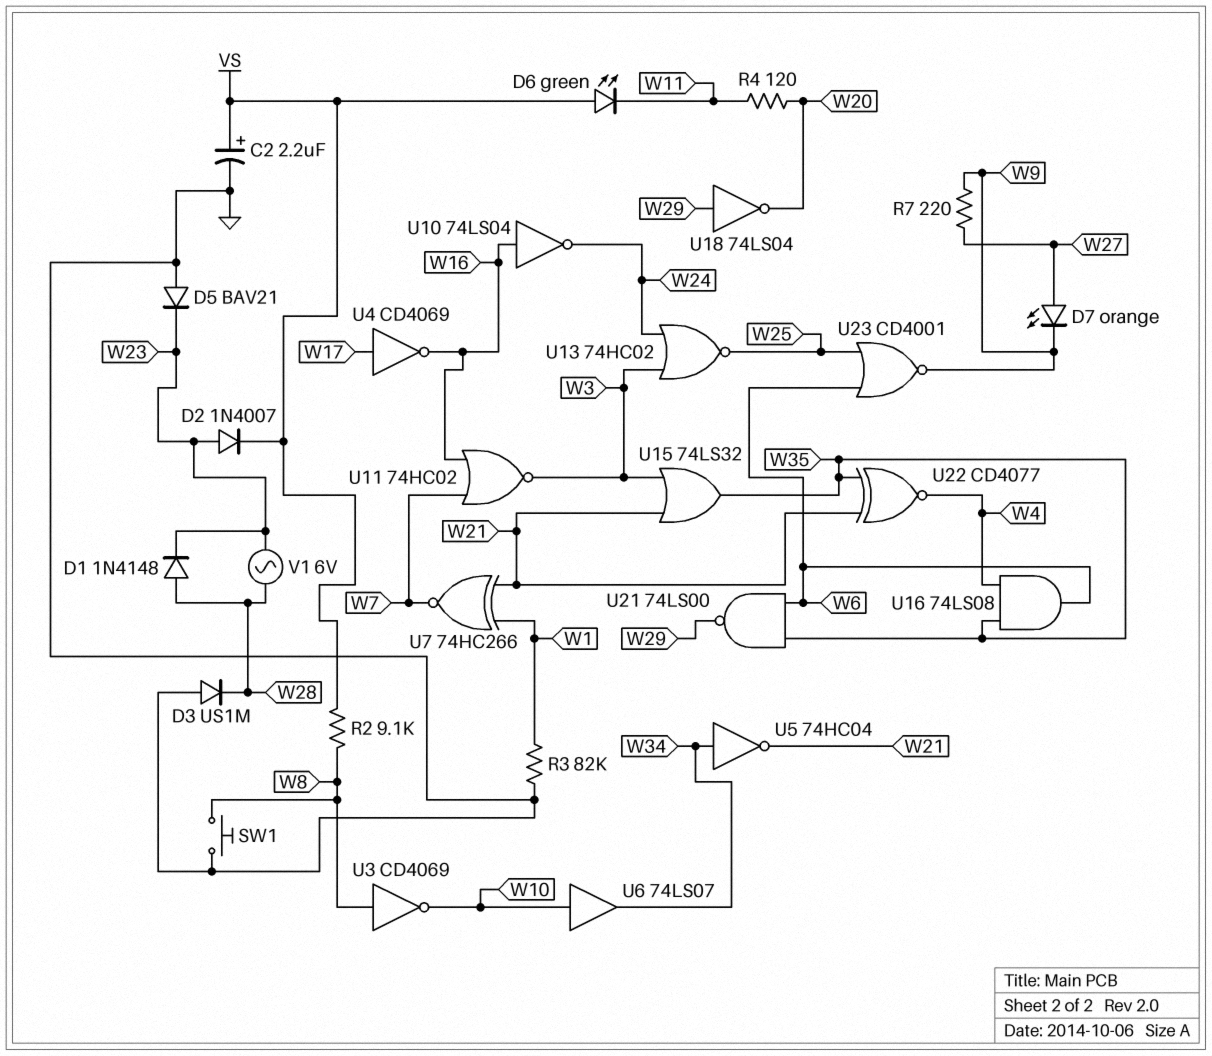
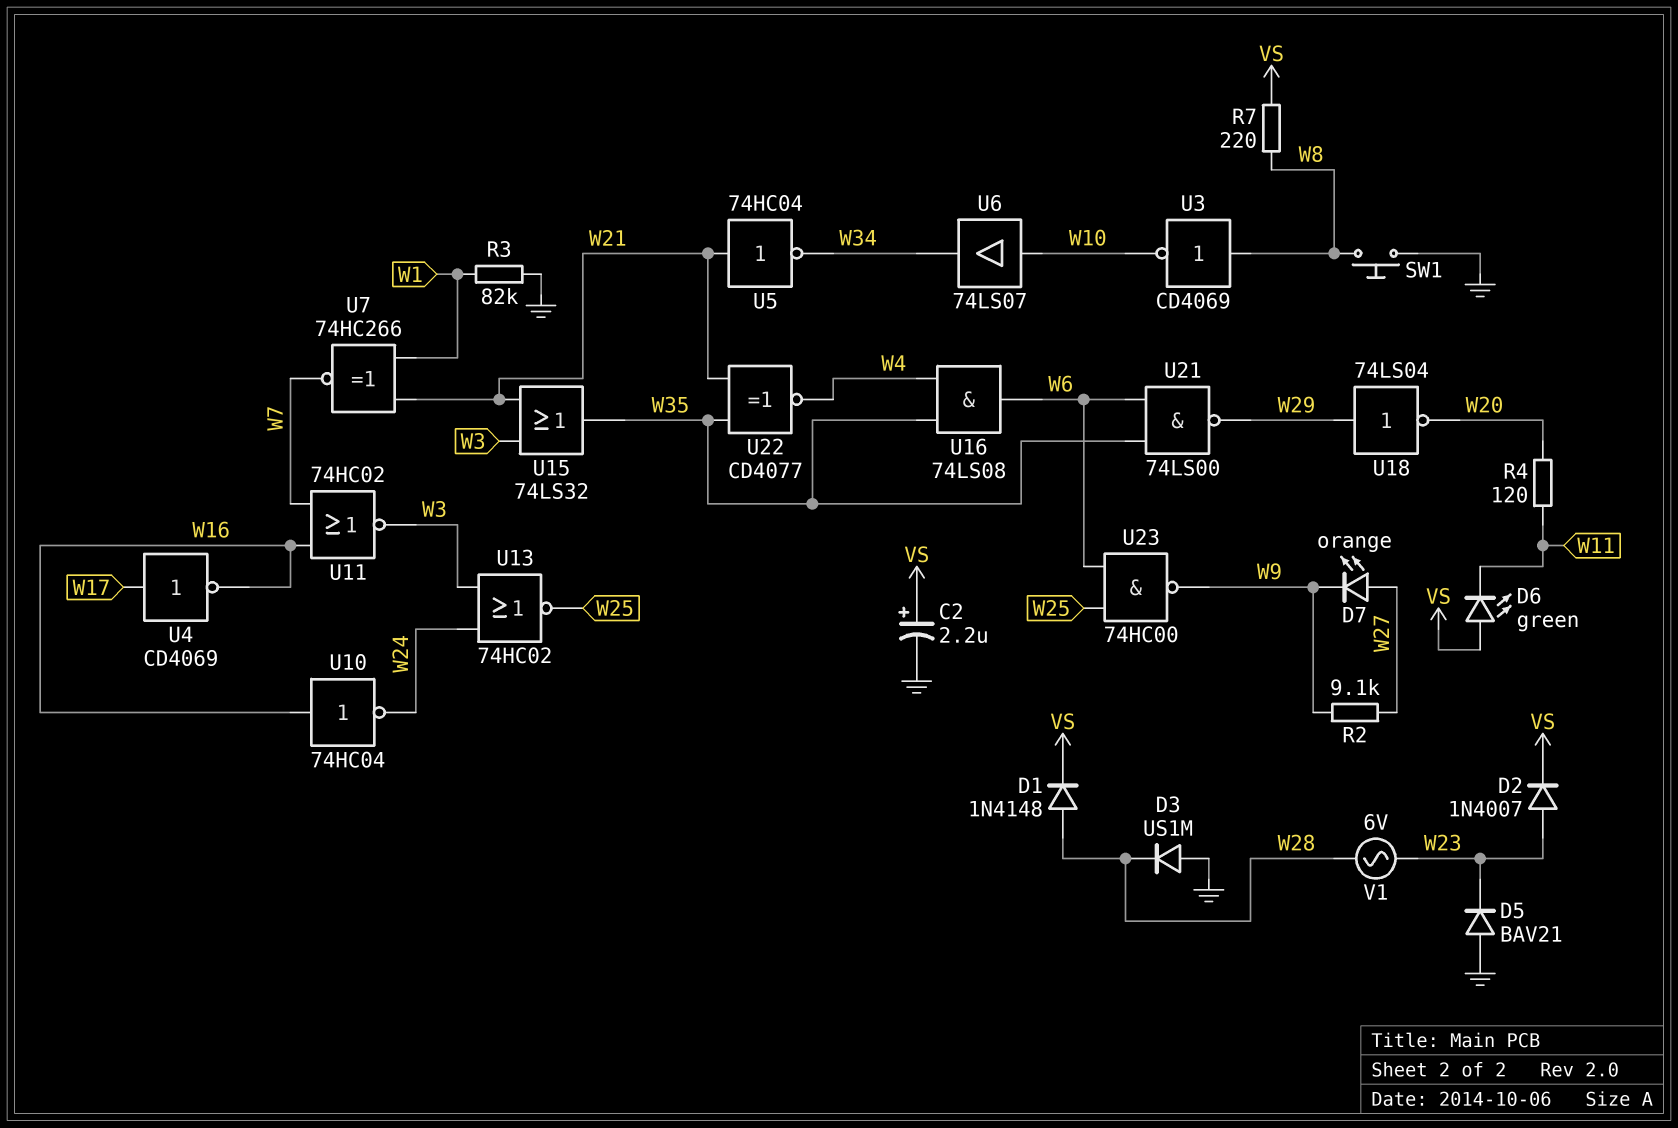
D1: diode 1N4148 (A W28, K W23) -> diode 1N4148 (A W28, K VS)
R2: 9.1k (VS, W8) -> 9.1k (W9, W27)
R7: 220 (W9, W27) -> 220 (VS, W8)
U5: NOT 74HC04 (in W34, out W21) -> NOT 74HC04 (in W21, out W34)
U10: NOT 74LS04 (in W16, out W24) -> NOT 74HC04 (in W16, out W24)
U23: NOR CD4001 (in W6, in W25, out W9) -> NAND 74HC00 (in W6, in W25, out W9)

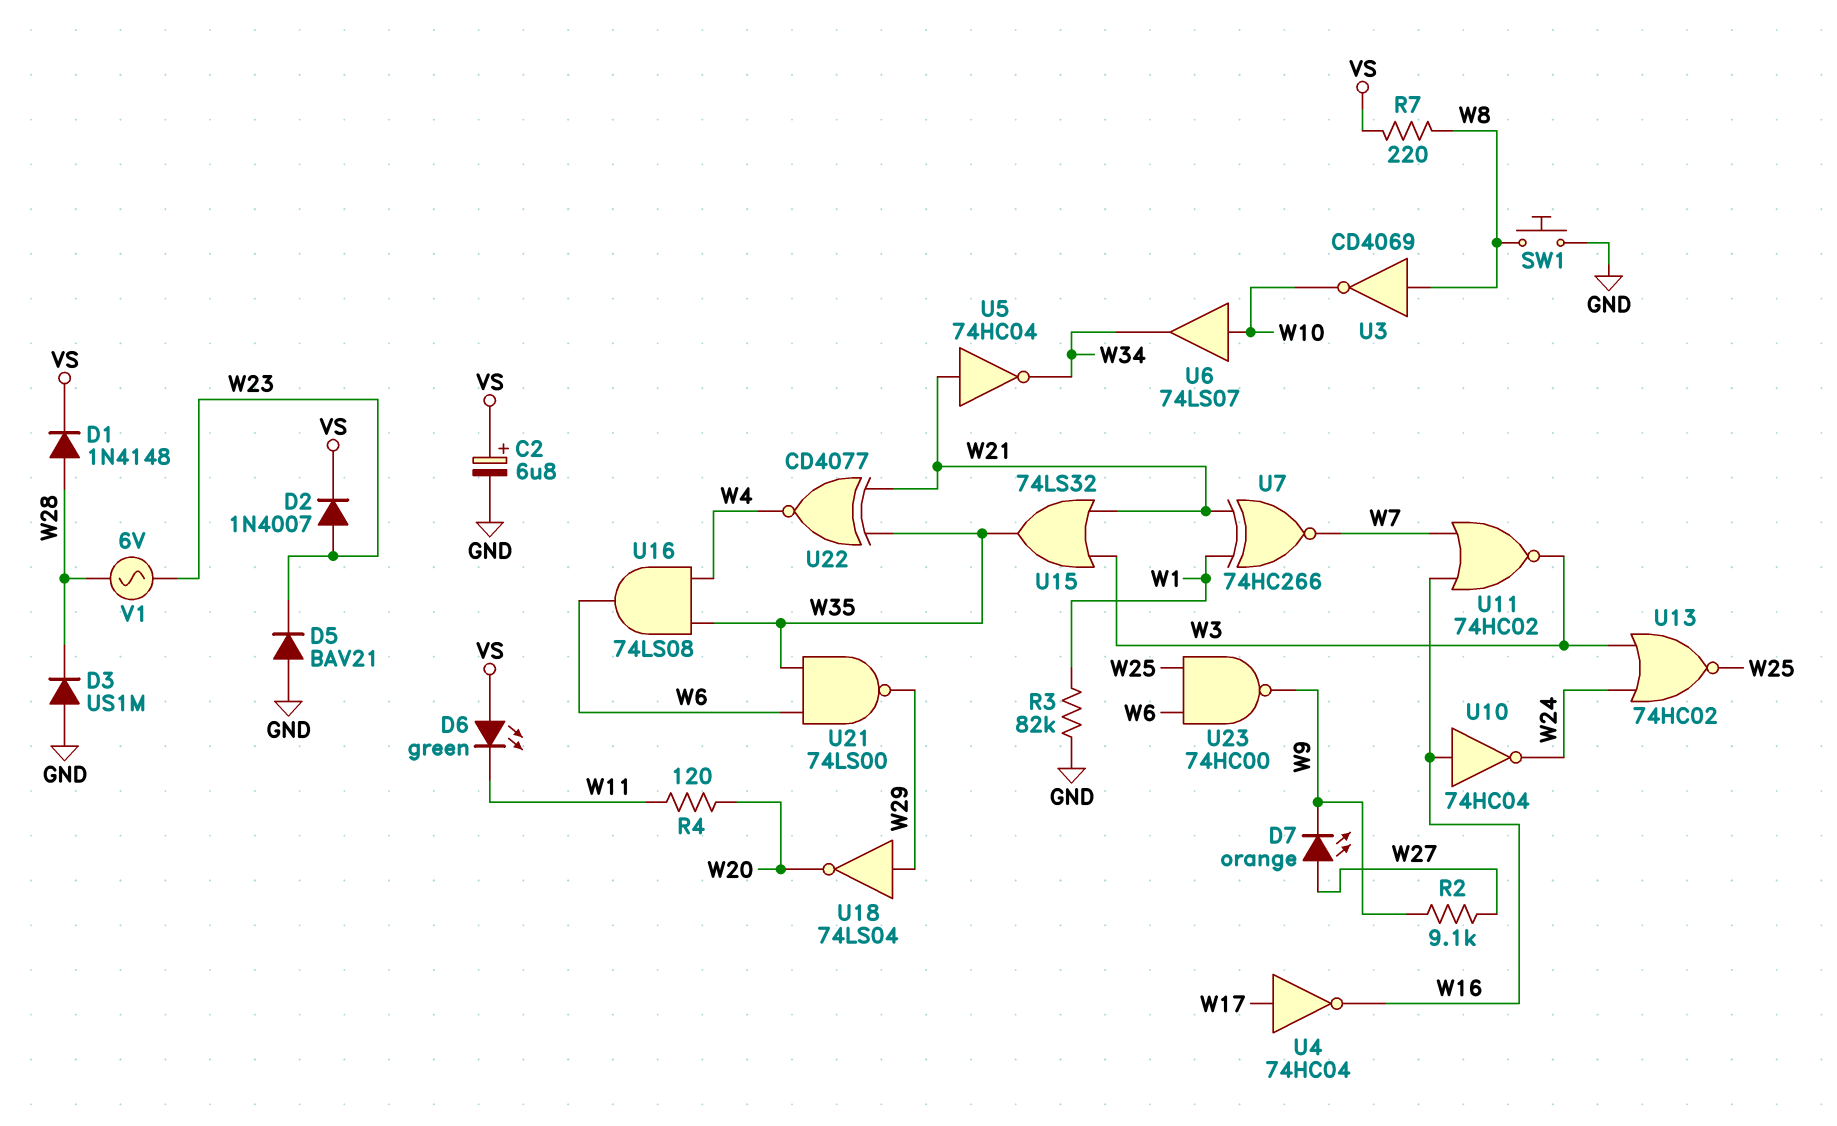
C2: 2.2uF (plus VS, minus GND) -> 6.8uF (plus VS, minus GND)
U4: NOT CD4069 (in W17, out W16) -> NOT 74HC04 (in W17, out W16)

